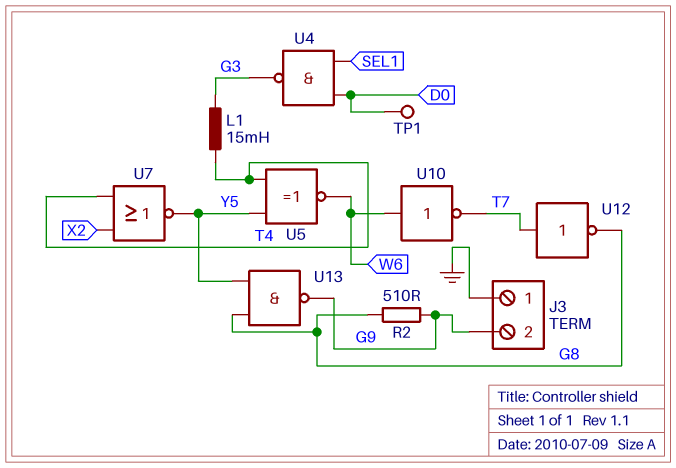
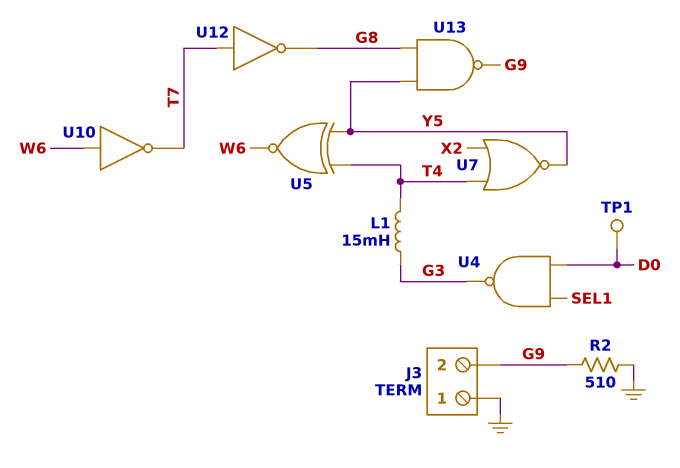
R2: 510 (G8, G9) -> 510 (G9, GND)

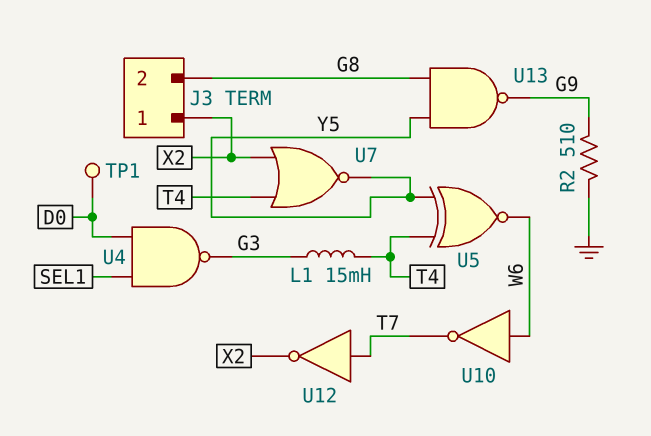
J3 pin 1: GND -> X2
J3 pin 2: G9 -> G8
U12: NOT (in T7, out G8) -> NOT (in T7, out X2)

